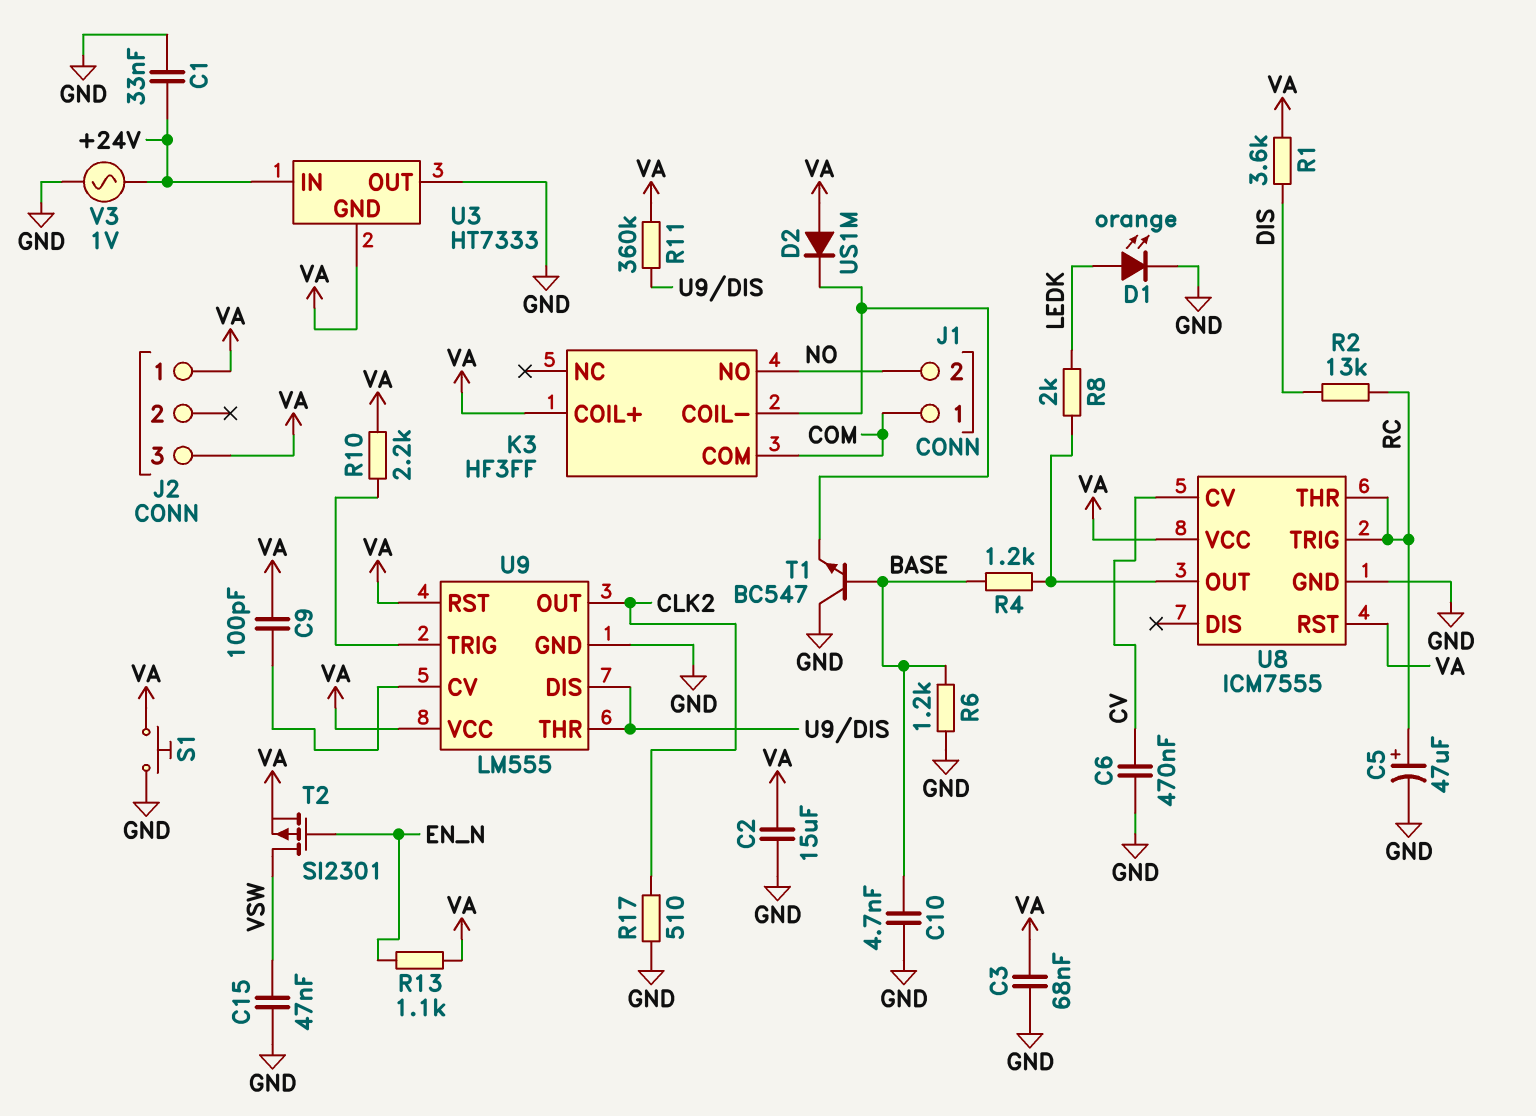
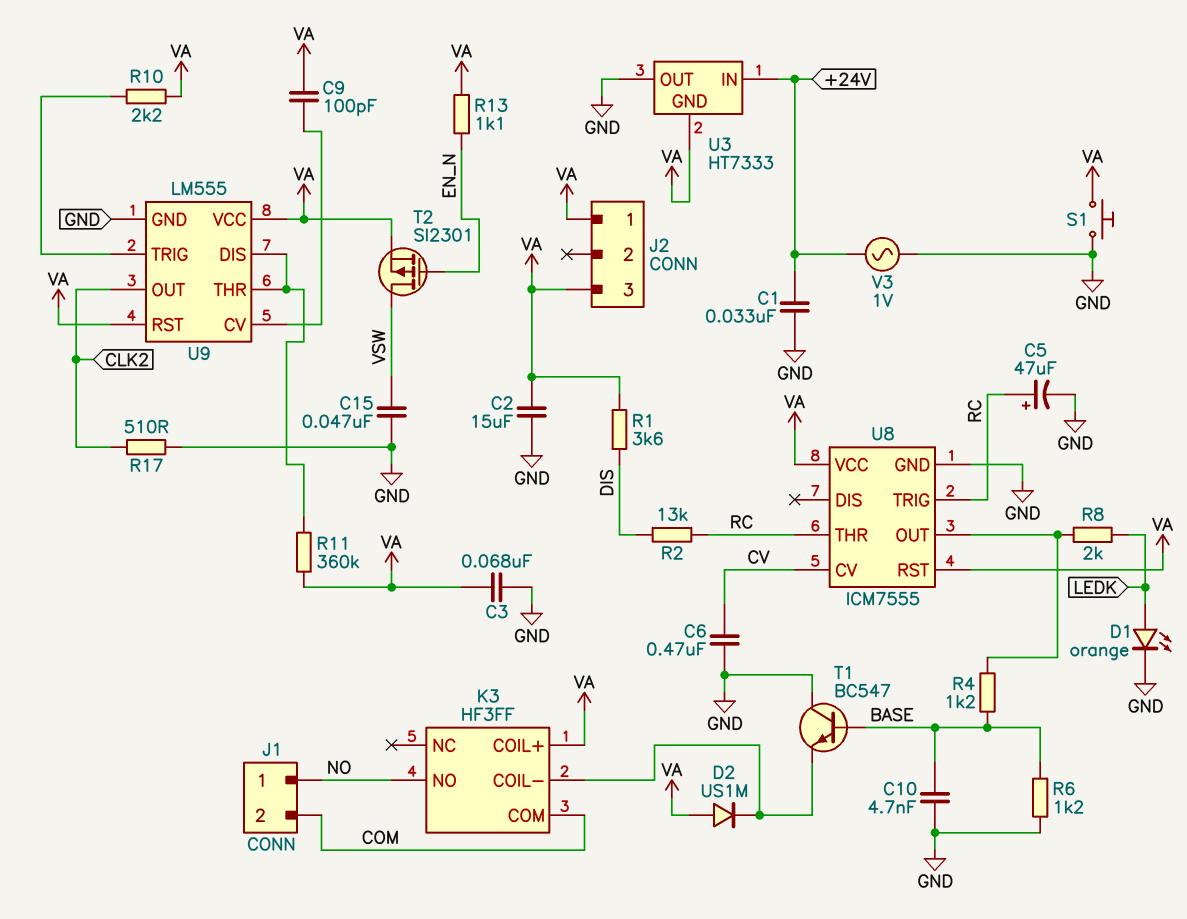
J1 pin 1: COM -> NO
J1 pin 2: NO -> COM

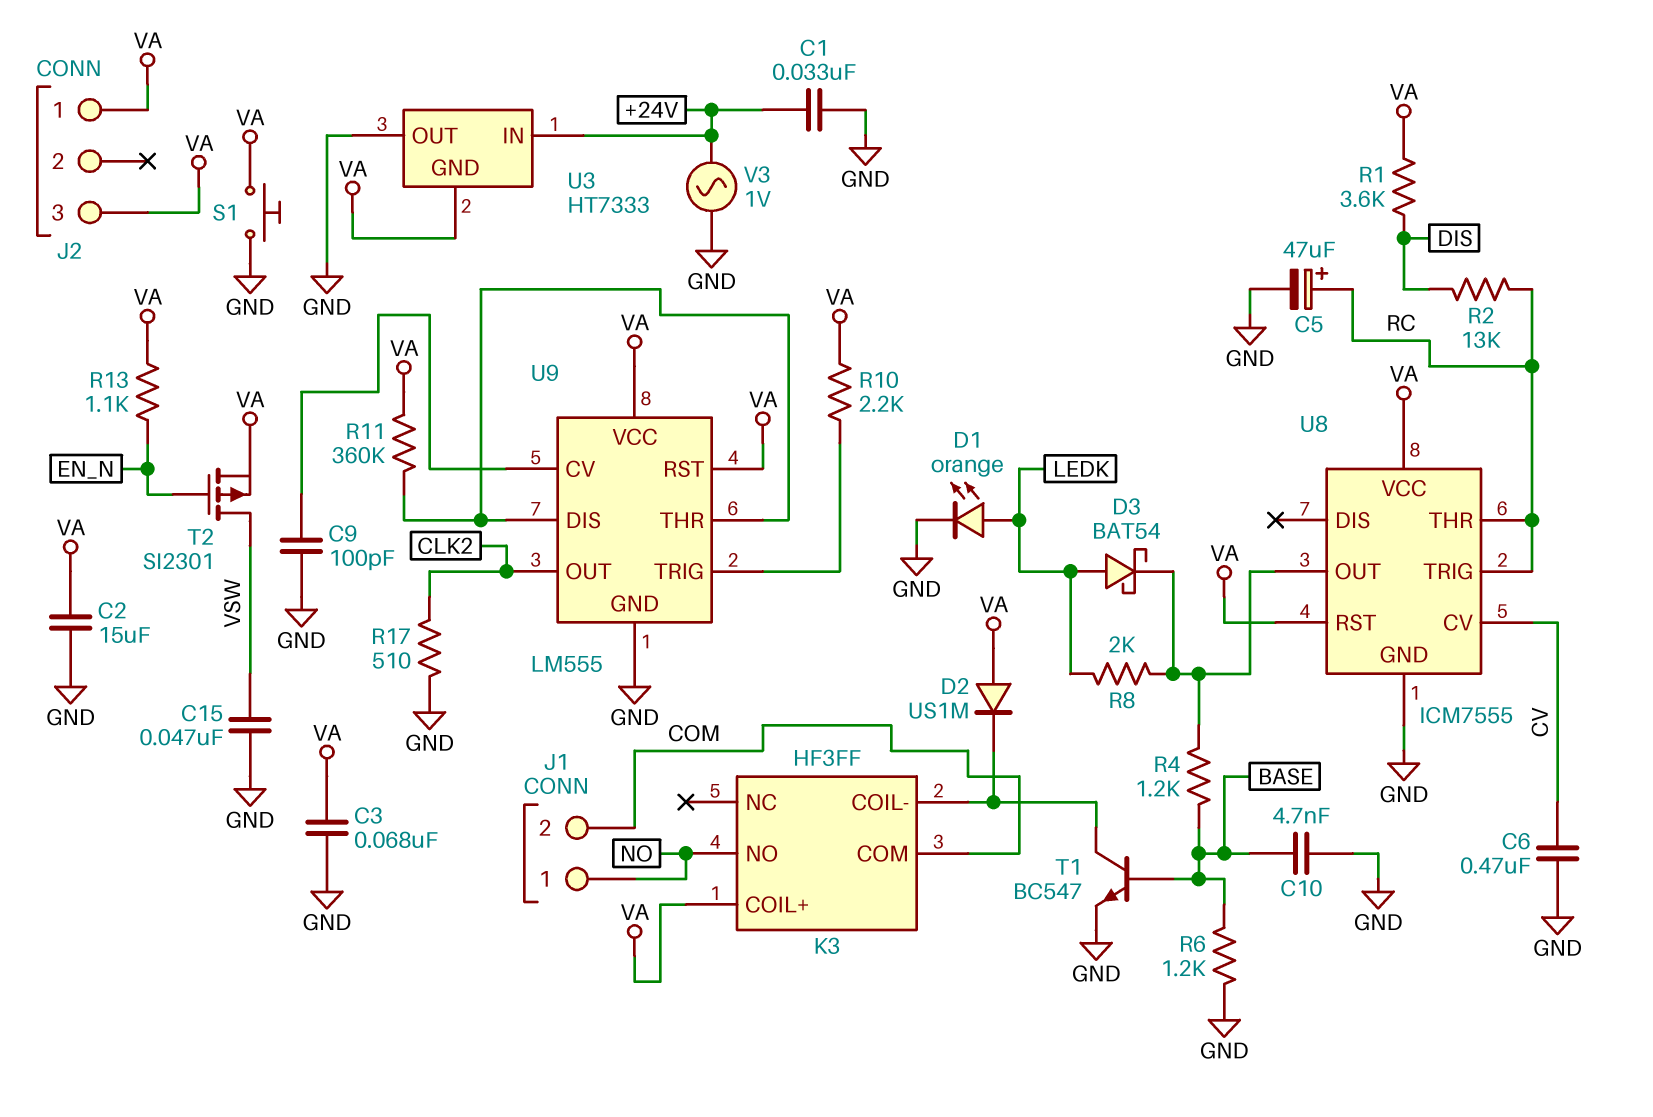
C9: 100pF (U9/CV, VA) -> 100pF (GND, U9/CV)
D3: none -> schottky BAT54 (A LEDK, K U8/OUT)
T1: NPN BC547 (B BASE, C GND, E K3/COIL-) -> NPN BC547 (B BASE, C K3/COIL-, E GND)

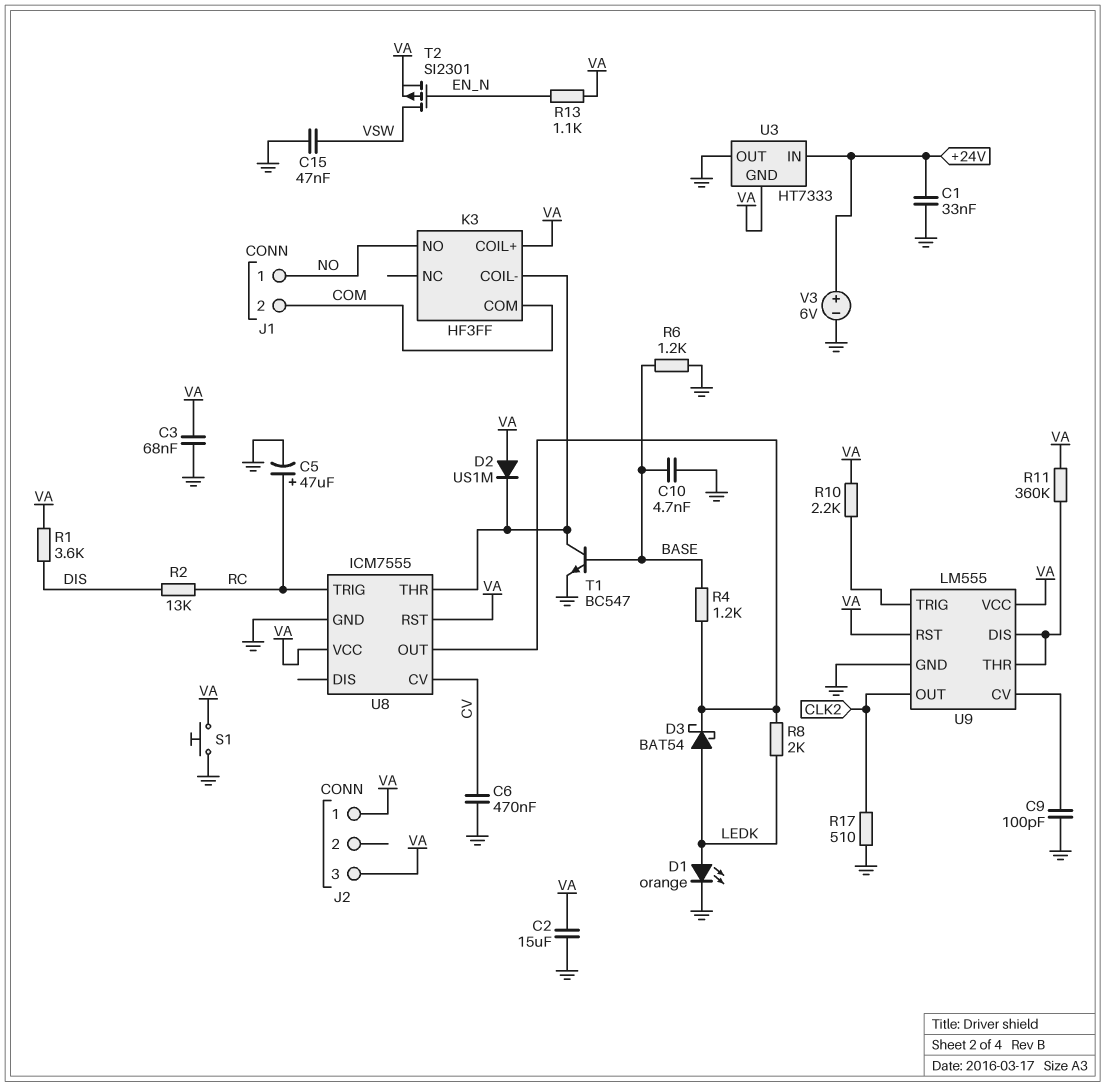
U8 pin THR: RC -> K3/COIL-
V3: AC 1V (+24V, GND) -> 6V (plus +24V, minus GND)

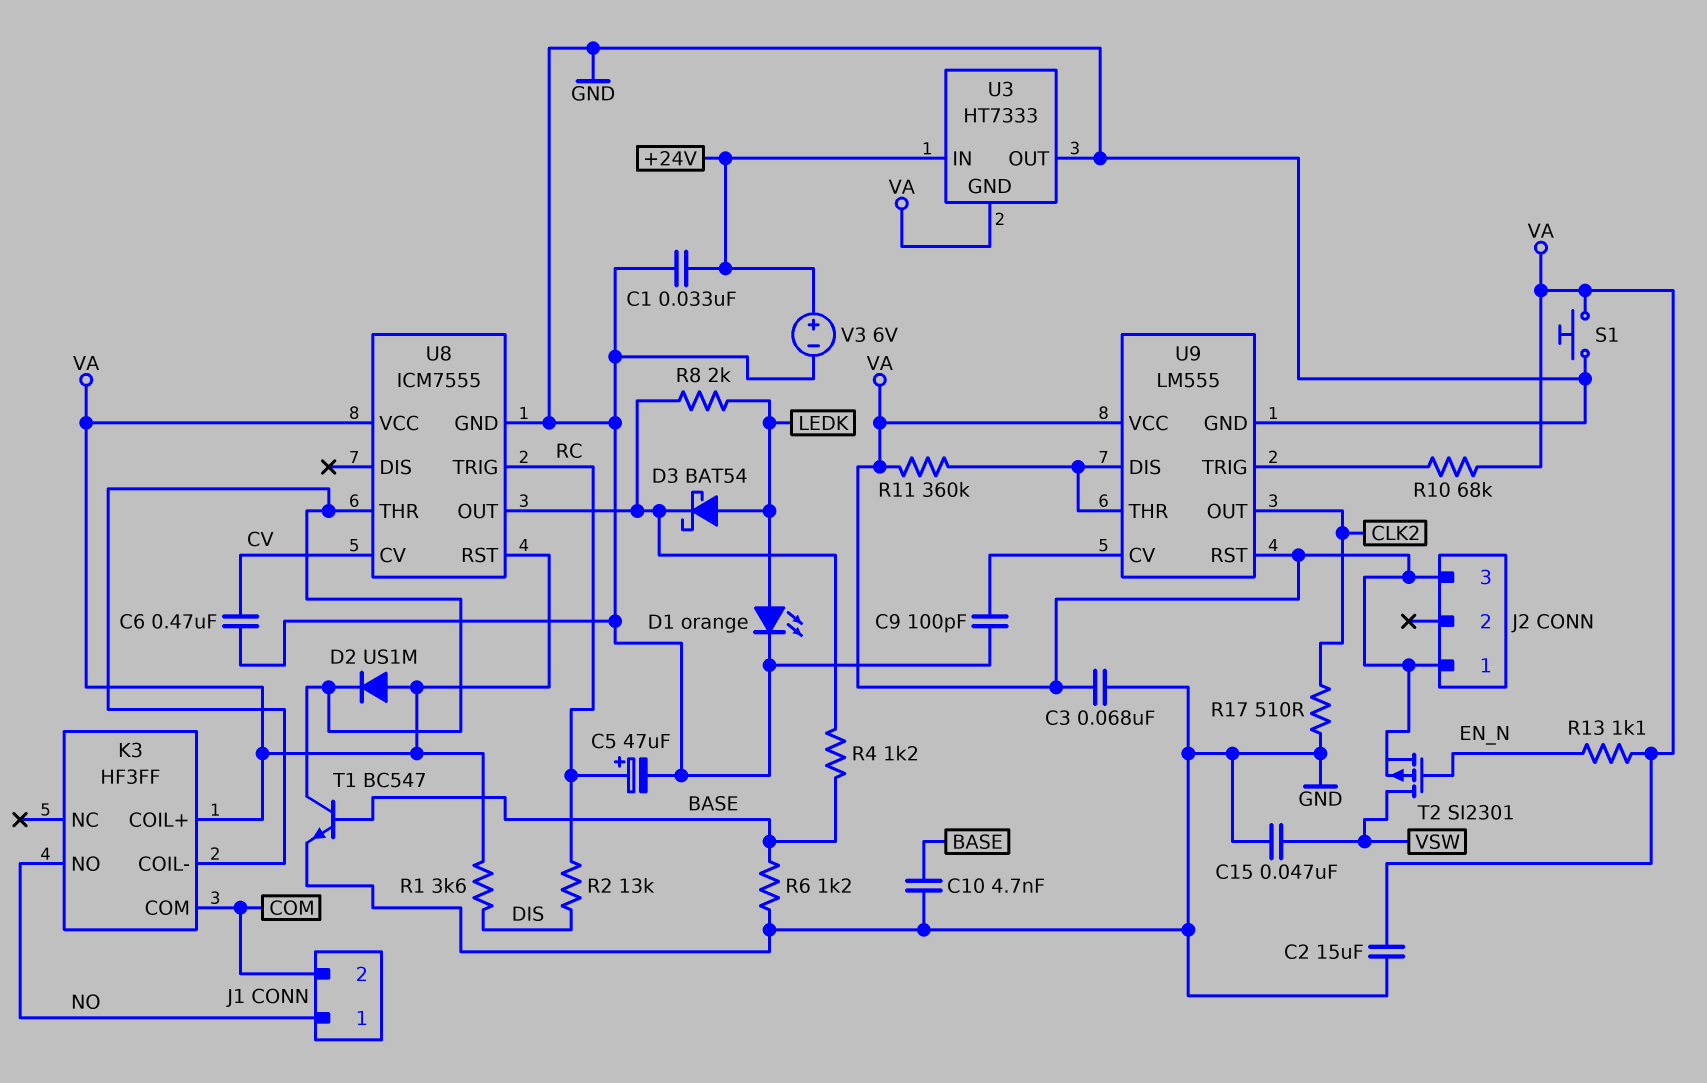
R10: 2.2k (U9/TRIG, VA) -> 68k (U9/TRIG, VA)

